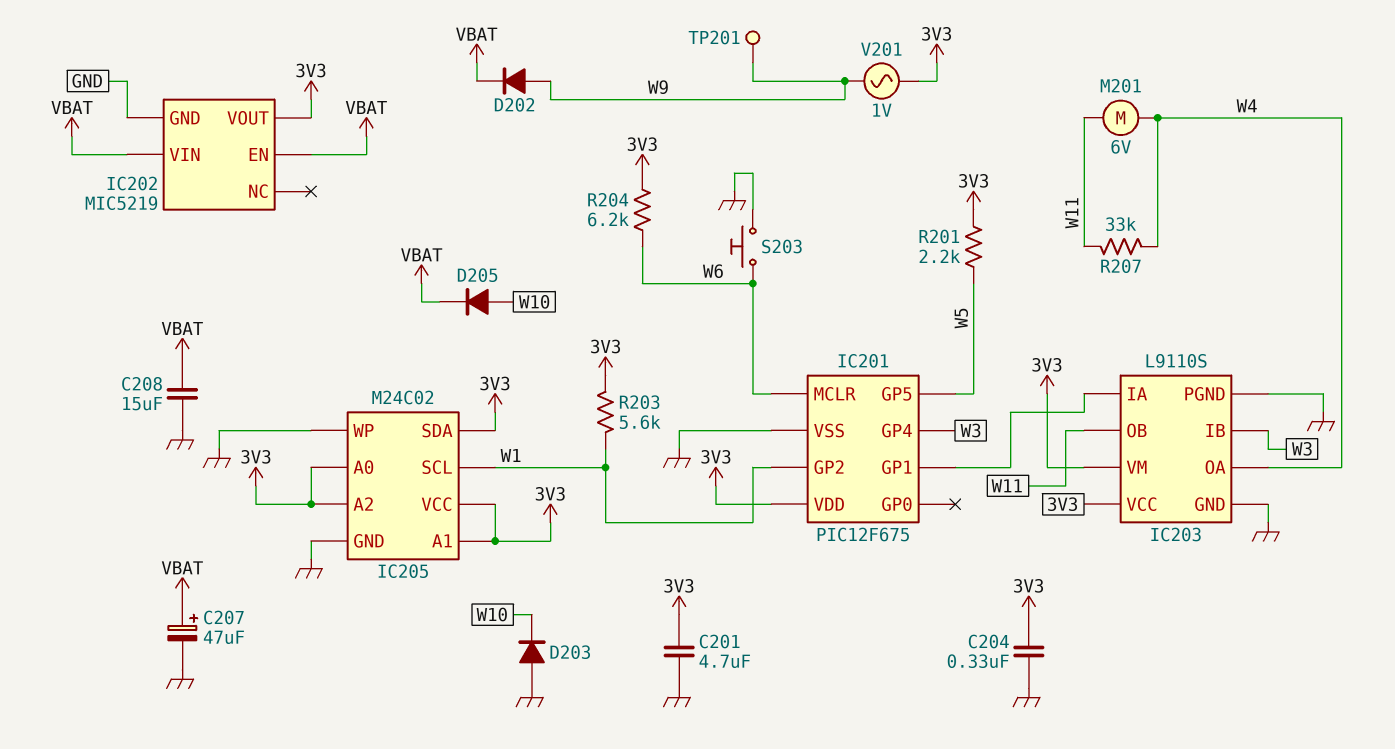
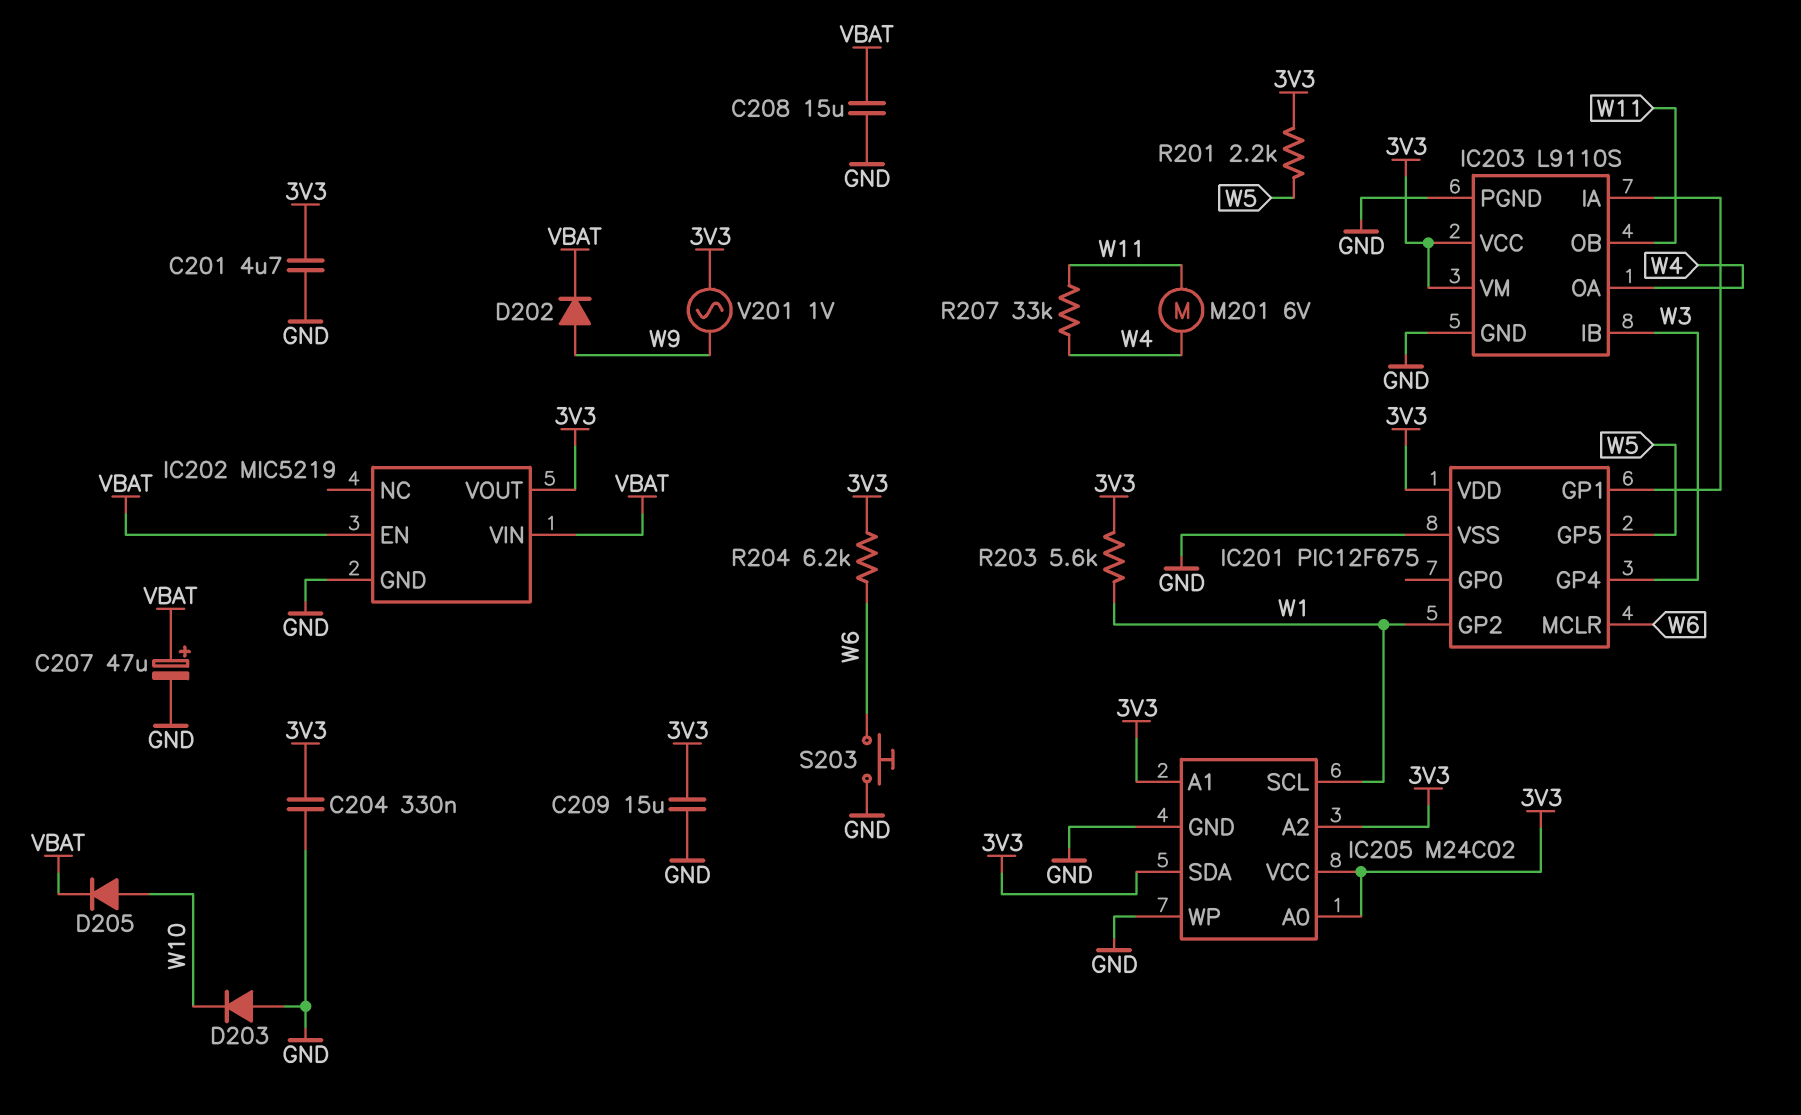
C209: none -> 15uF (3V3, GND)
TP201: test point (W9) -> none

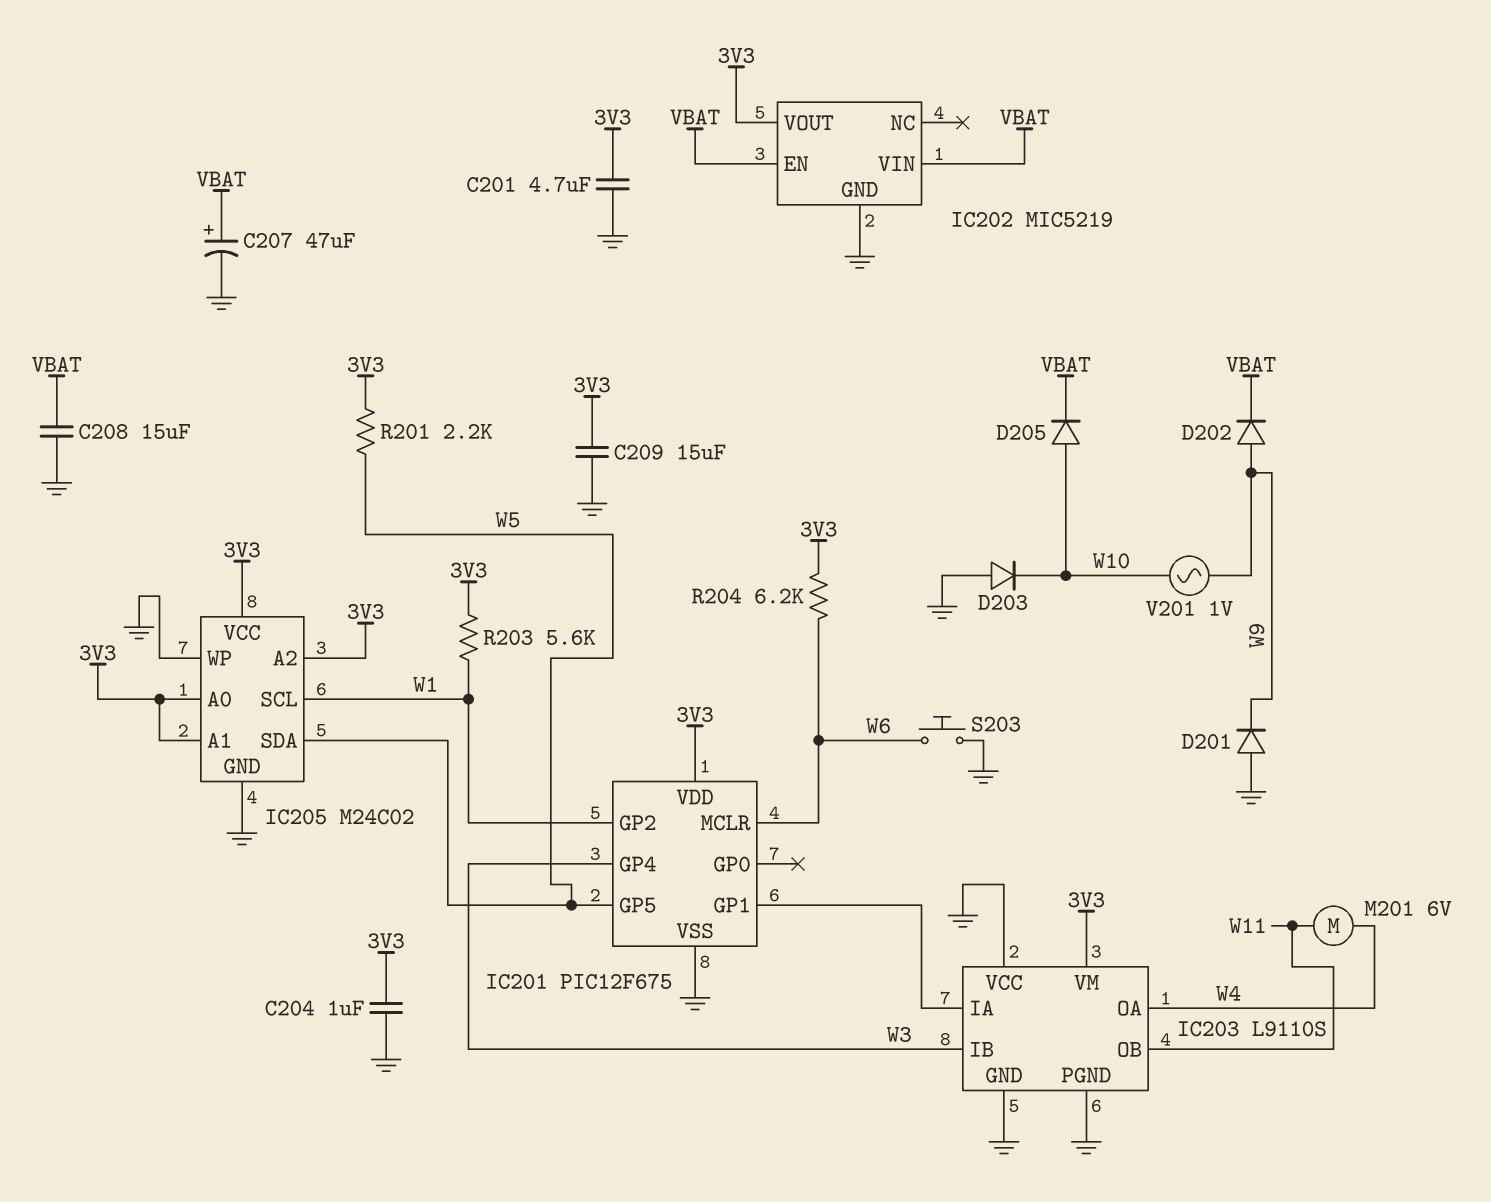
C204: 330nF (3V3, GND) -> 1uF (3V3, GND)
D201: none -> diode (A GND, K W9)
IC203 pin VCC: 3V3 -> GND
IC205 pin SDA: 3V3 -> W5
R207: 33k (W4, W11) -> none
V201: AC 1V (3V3, W9) -> AC 1V (W9, W10)

